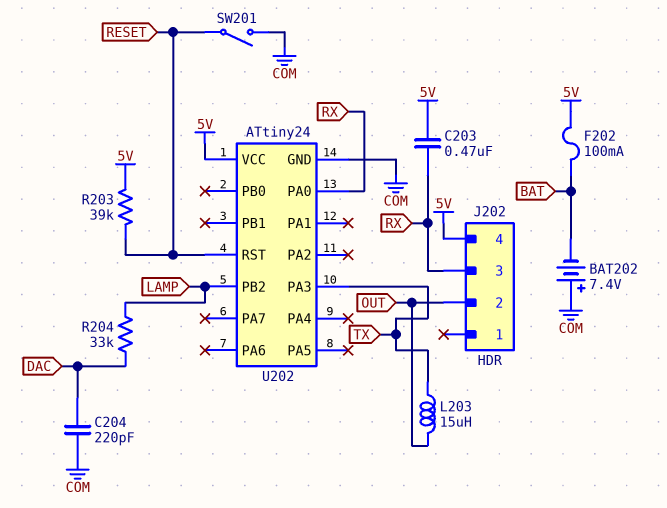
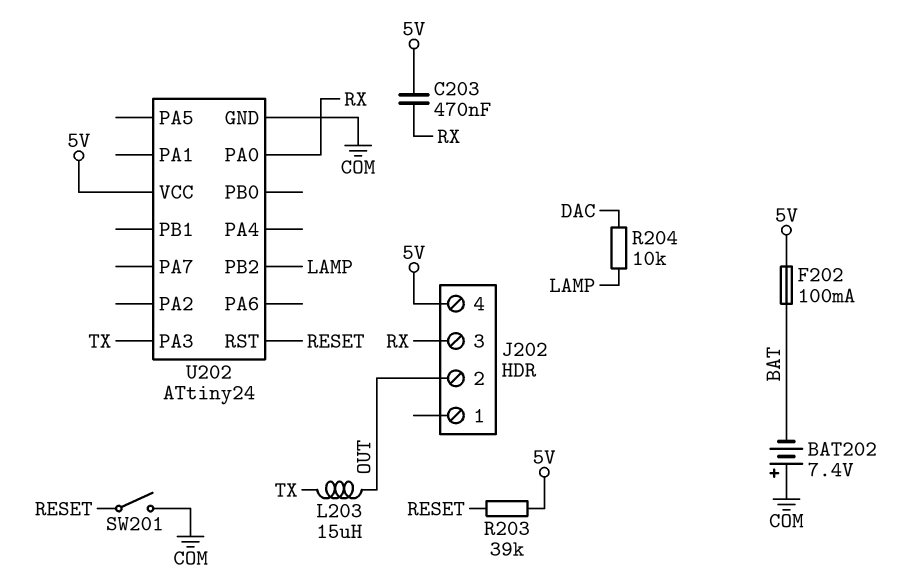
C204: 220pF (COM, DAC) -> none
R204: 33k (DAC, LAMP) -> 10k (DAC, LAMP)

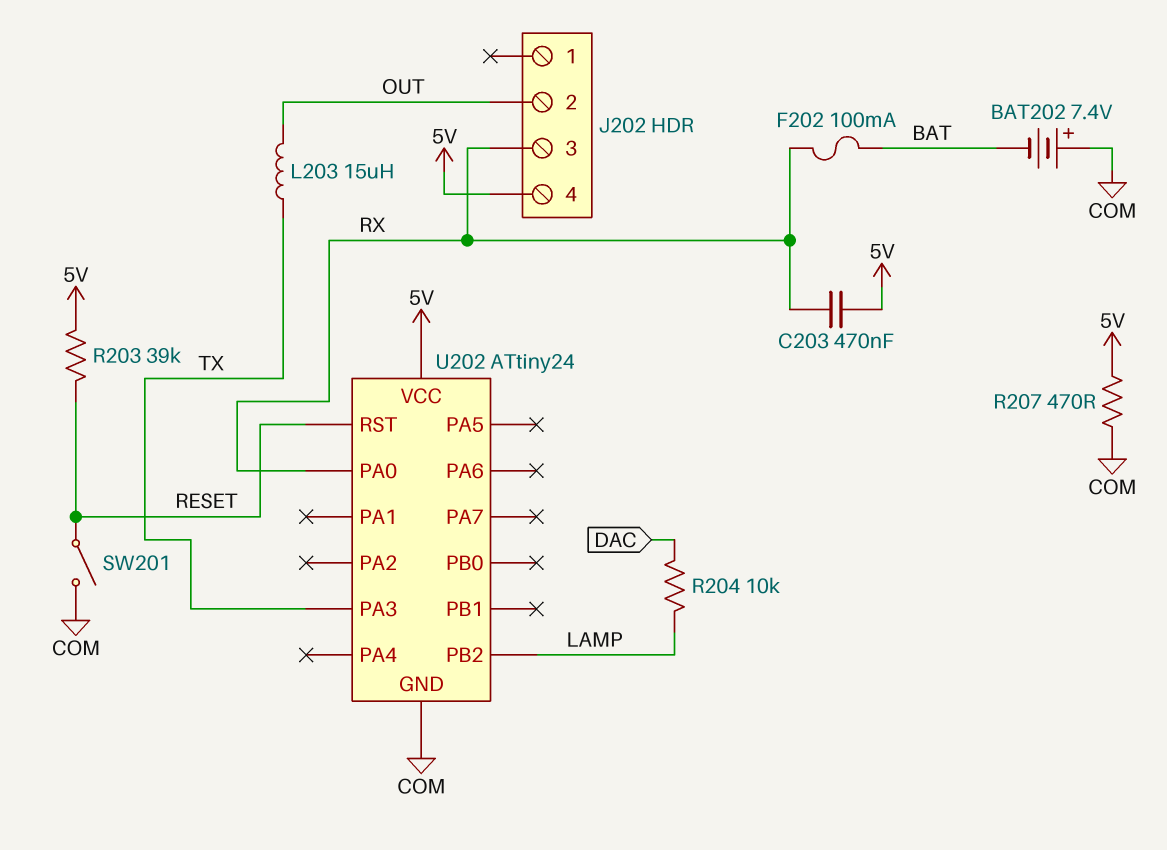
F202: 100mA (5V, BAT) -> 100mA (BAT, RX)
R207: none -> 470 (5V, COM)

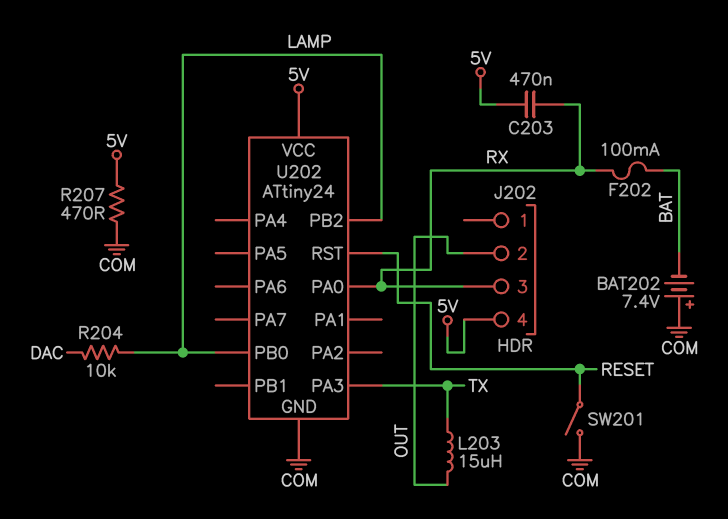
R203: 39k (5V, RESET) -> none
U202 pin PB0: none -> LAMP

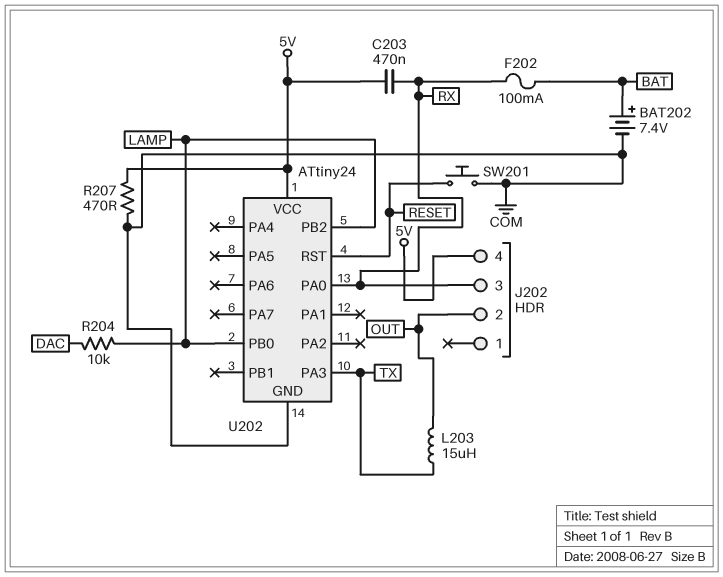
BAT202: 7.4V (plus COM, minus BAT) -> 7.4V (plus BAT, minus COM)
SW201: switch (COM, RESET) -> button (COM, RESET)

